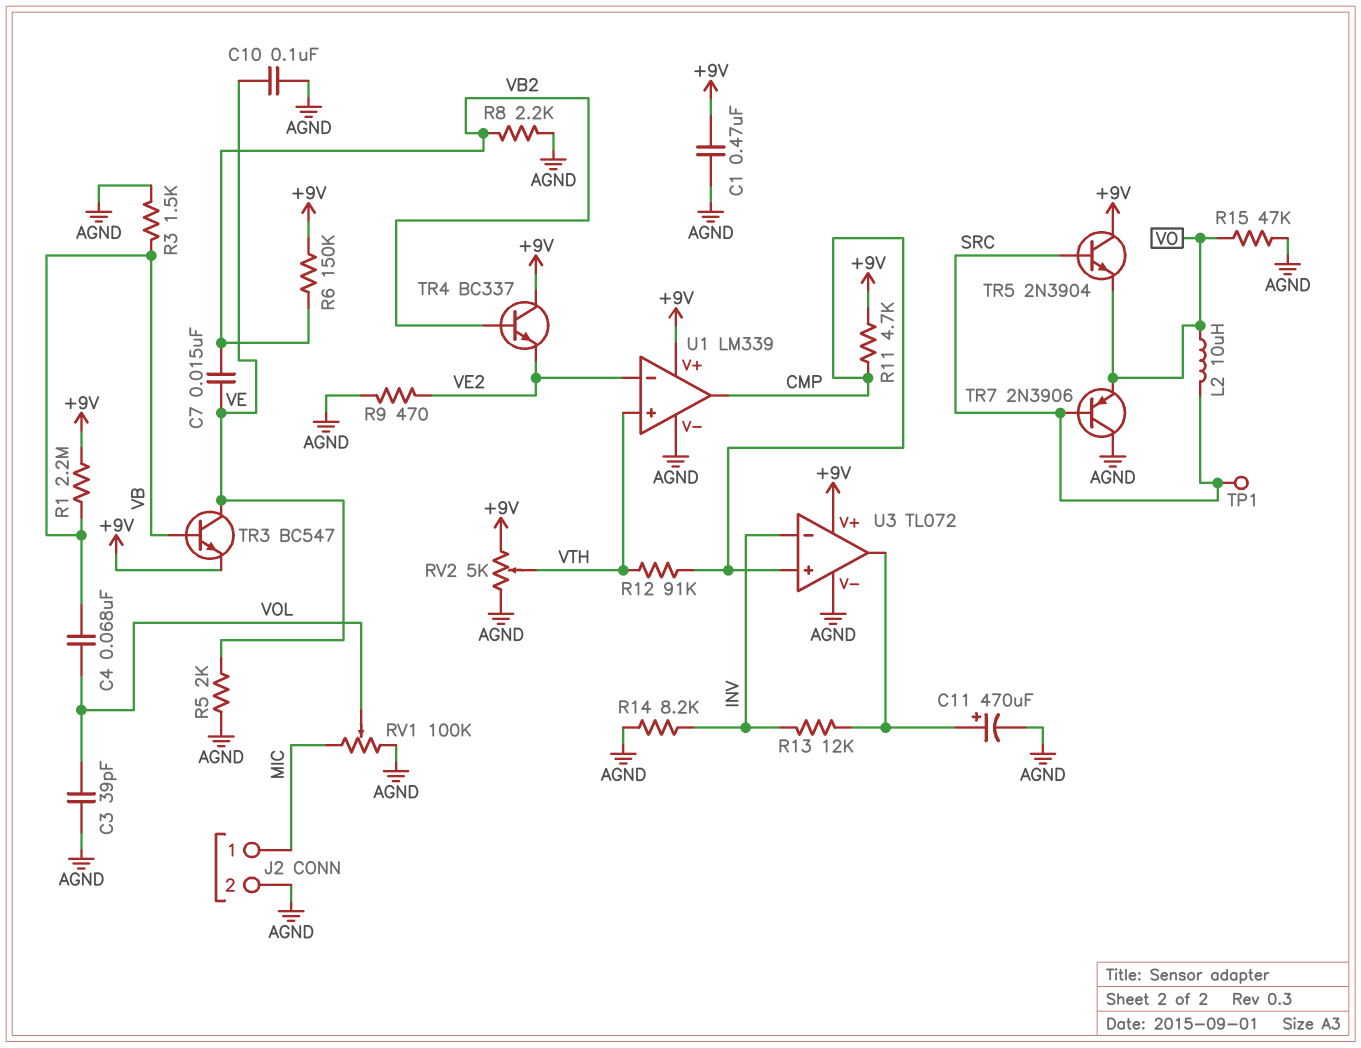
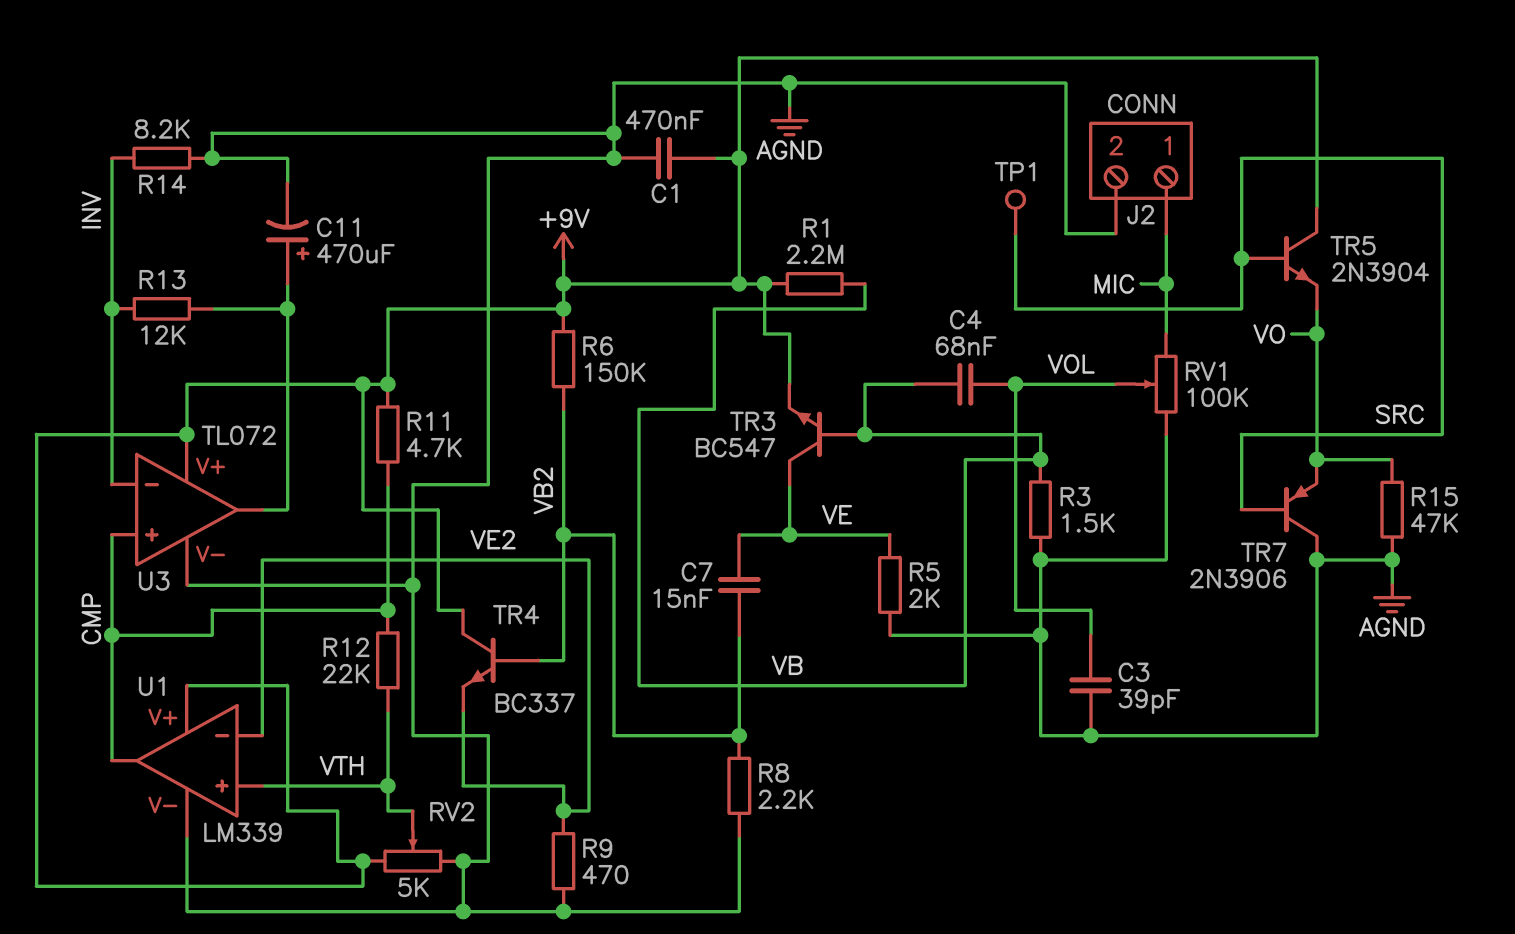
C10: 100nF (AGND, VE) -> none
L2: 10uH (SRC, VO) -> none
R12: 91k (CMP, VTH) -> 22k (CMP, VTH)

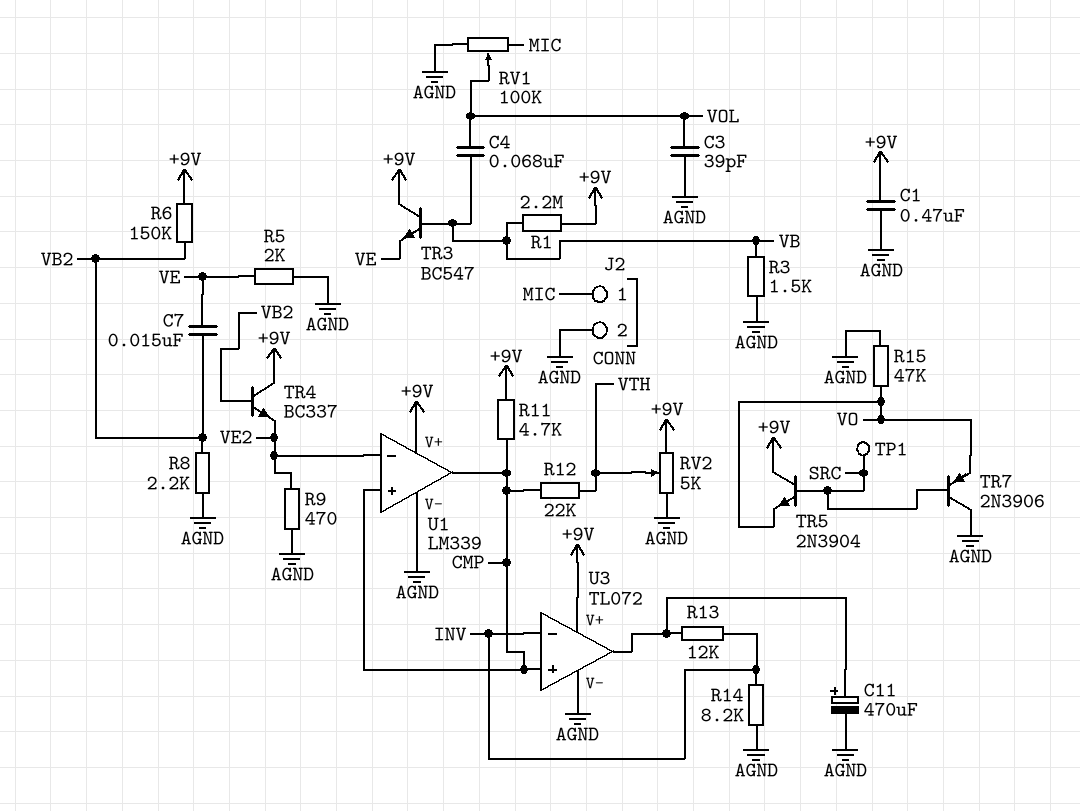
TR3: NPN BC547 (B VB, C VE, E +9V) -> NPN BC547 (B VB, C +9V, E VE)
U1 pin in+: VTH -> CMP

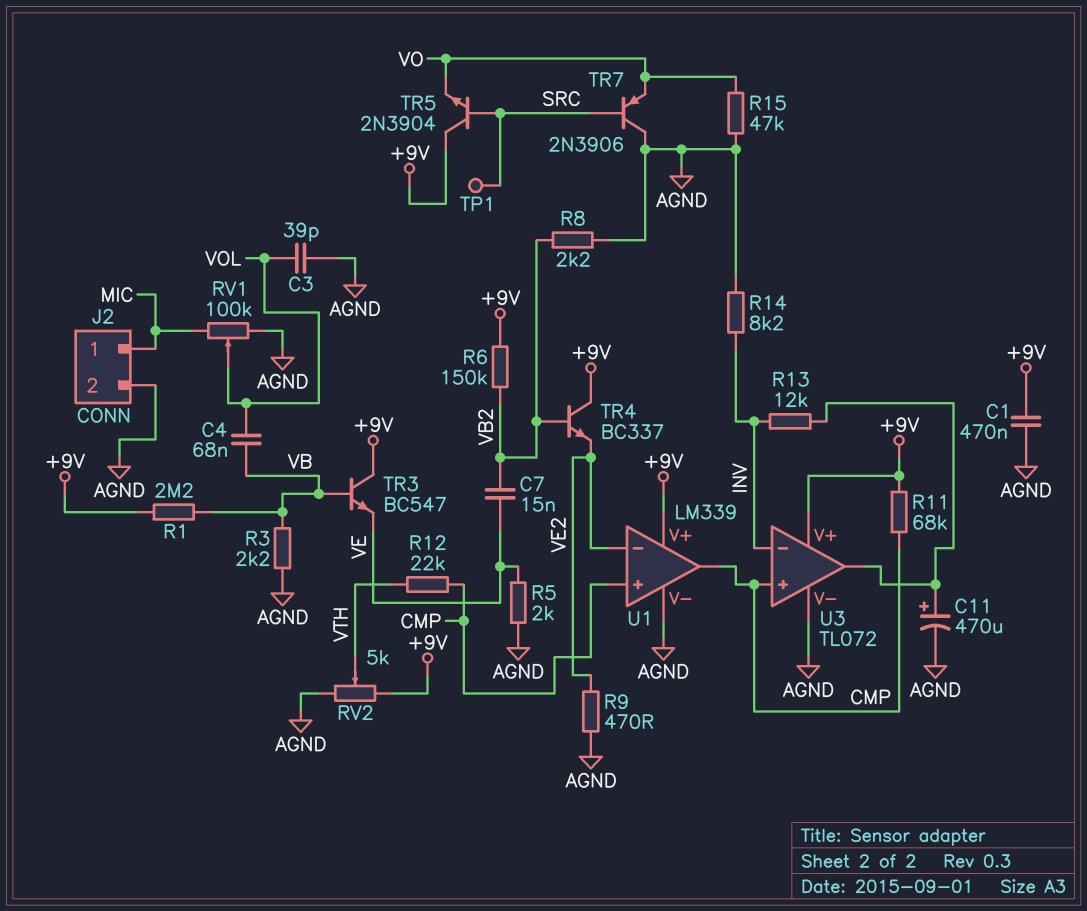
R3: 1.5k (AGND, VB) -> 2.2k (AGND, VB)
R11: 4.7k (+9V, CMP) -> 68k (+9V, CMP)

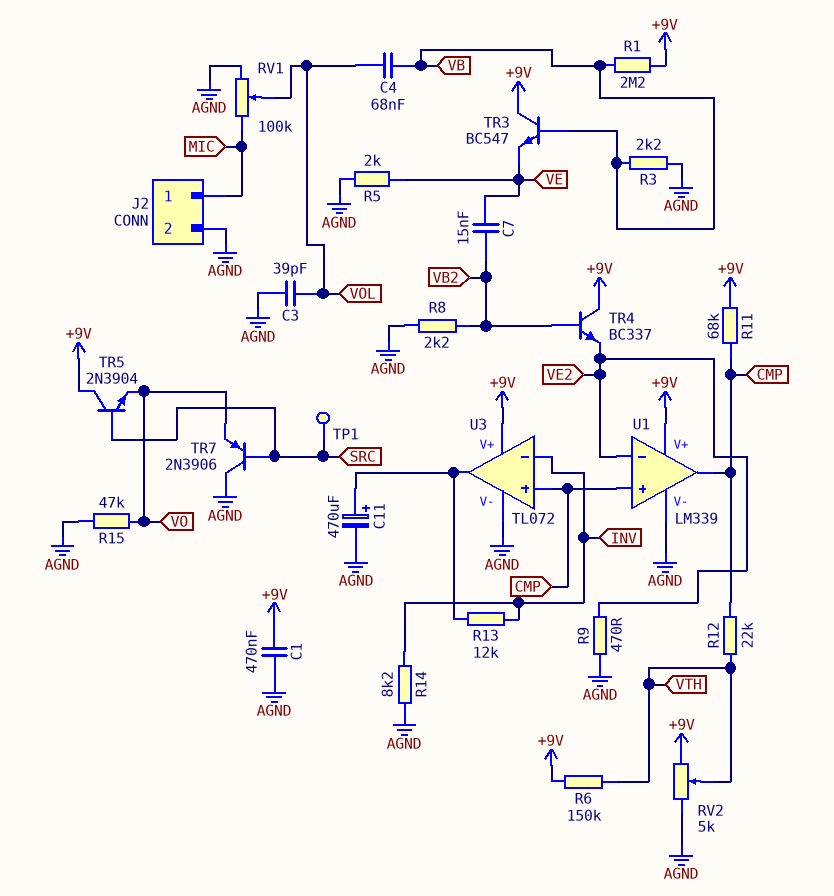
R6: 150k (+9V, VB2) -> 150k (+9V, VTH)

